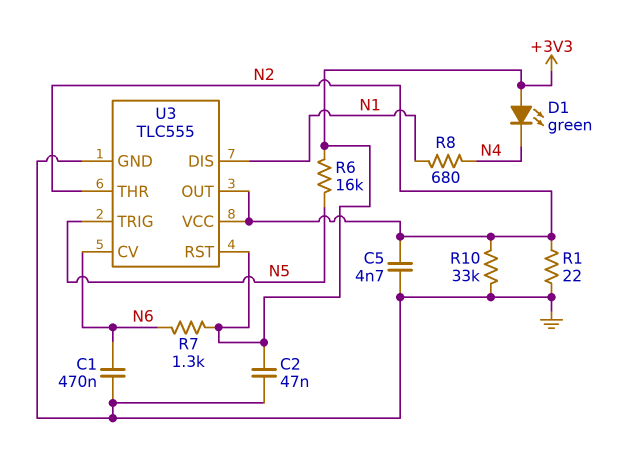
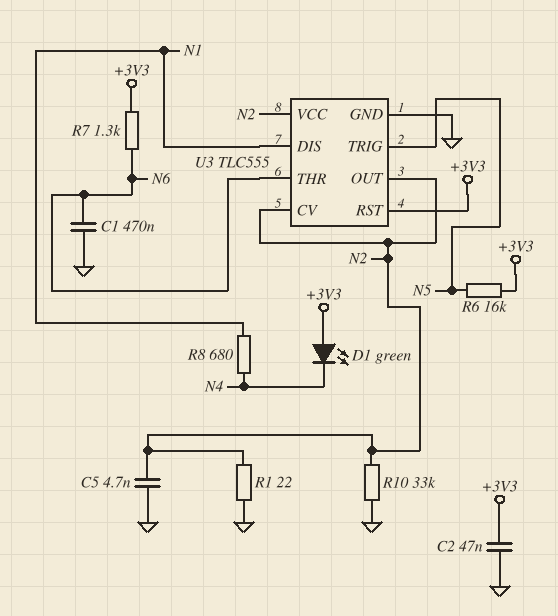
U3 pin CV: N6 -> N2
U3 pin THR: N2 -> N6

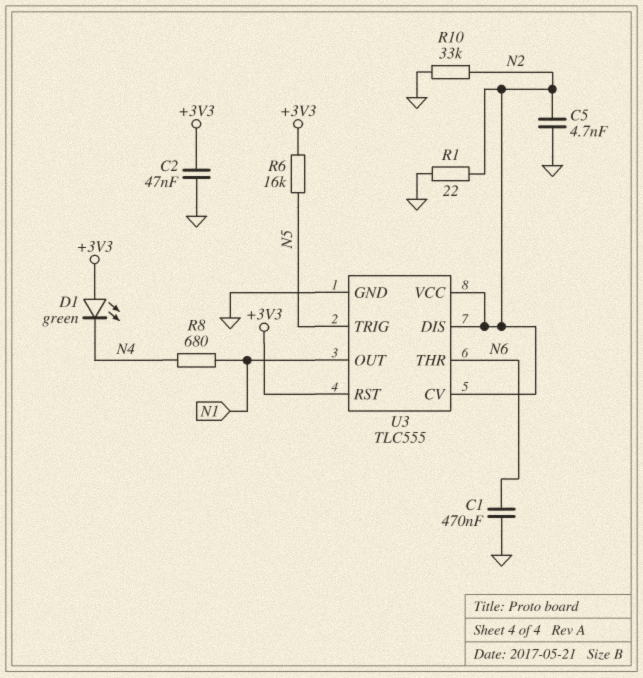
R7: 1.3k (+3V3, N6) -> none
U3 pin DIS: N1 -> N2
U3 pin OUT: N2 -> N1

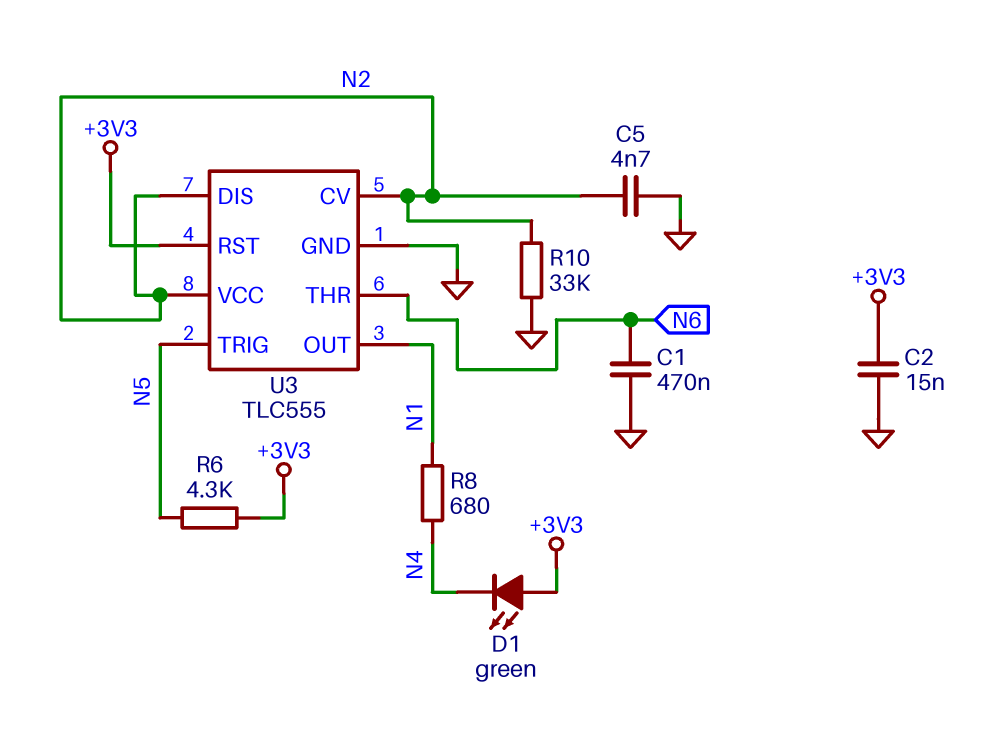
C2: 47nF (+3V3, GND) -> 15nF (+3V3, GND)
R1: 22 (GND, N2) -> none
R6: 16k (+3V3, N5) -> 4.3k (+3V3, N5)

